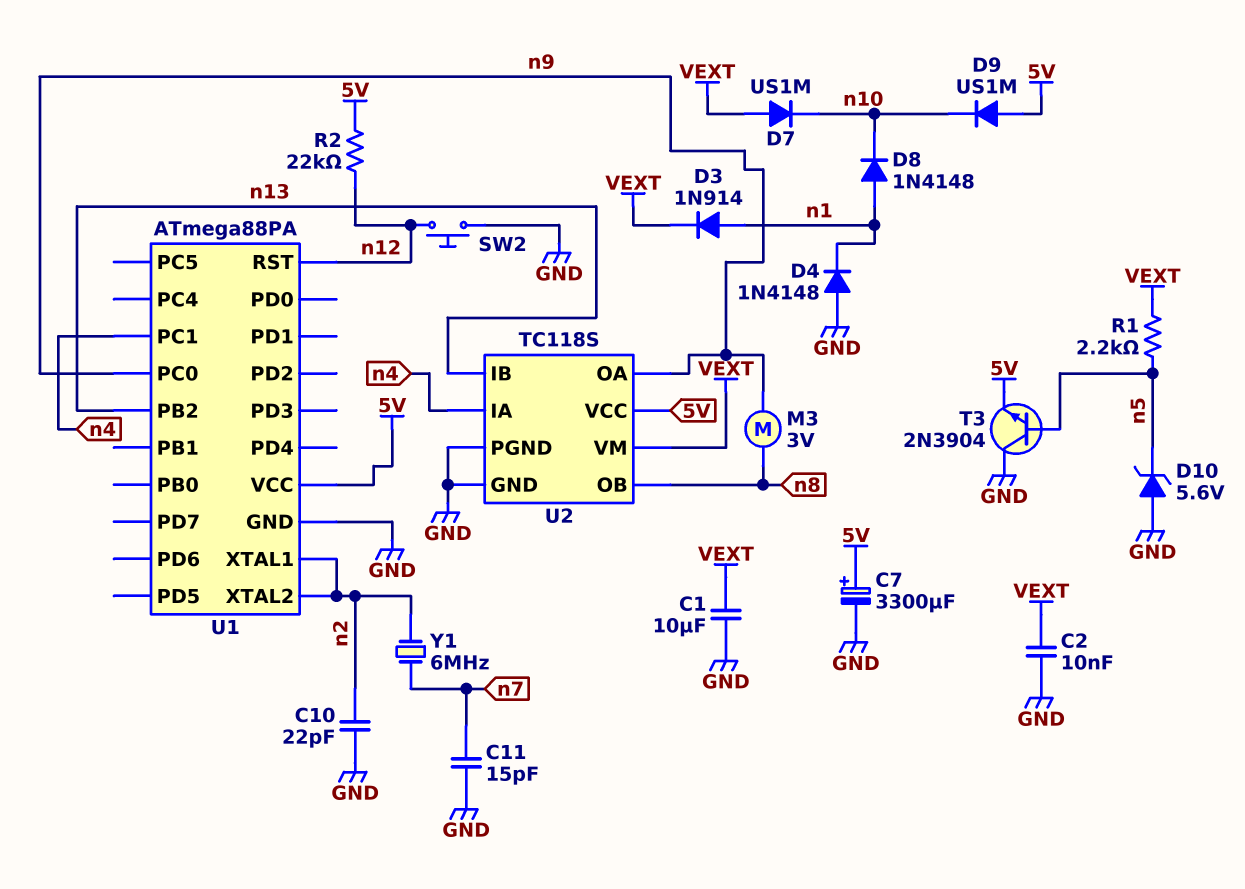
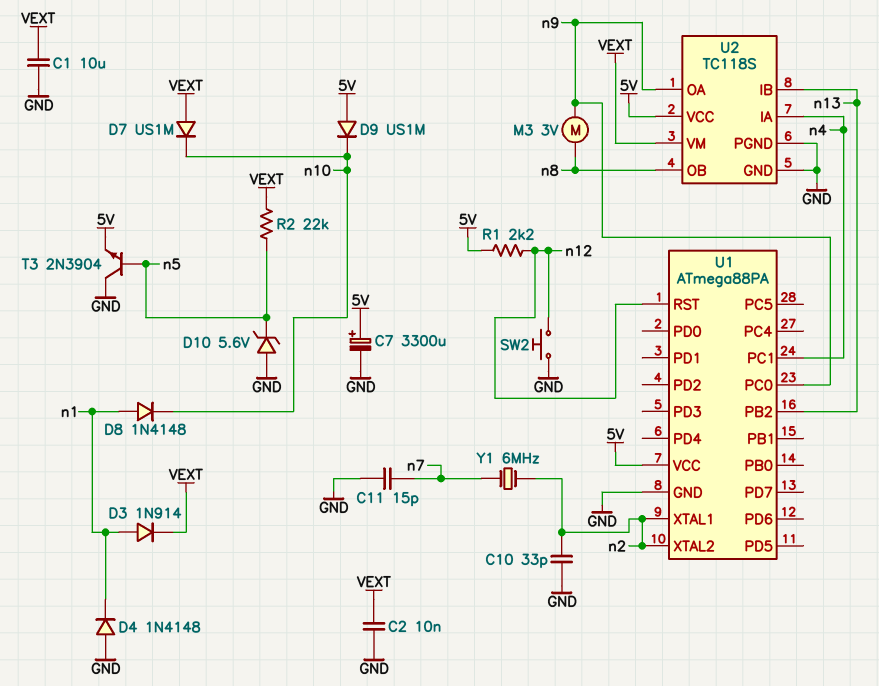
C10: 22pF (GND, n2) -> 33pF (GND, n2)
R1: 2.2k (VEXT, n5) -> 2.2k (5V, n12)
R2: 22k (5V, n12) -> 22k (VEXT, n5)

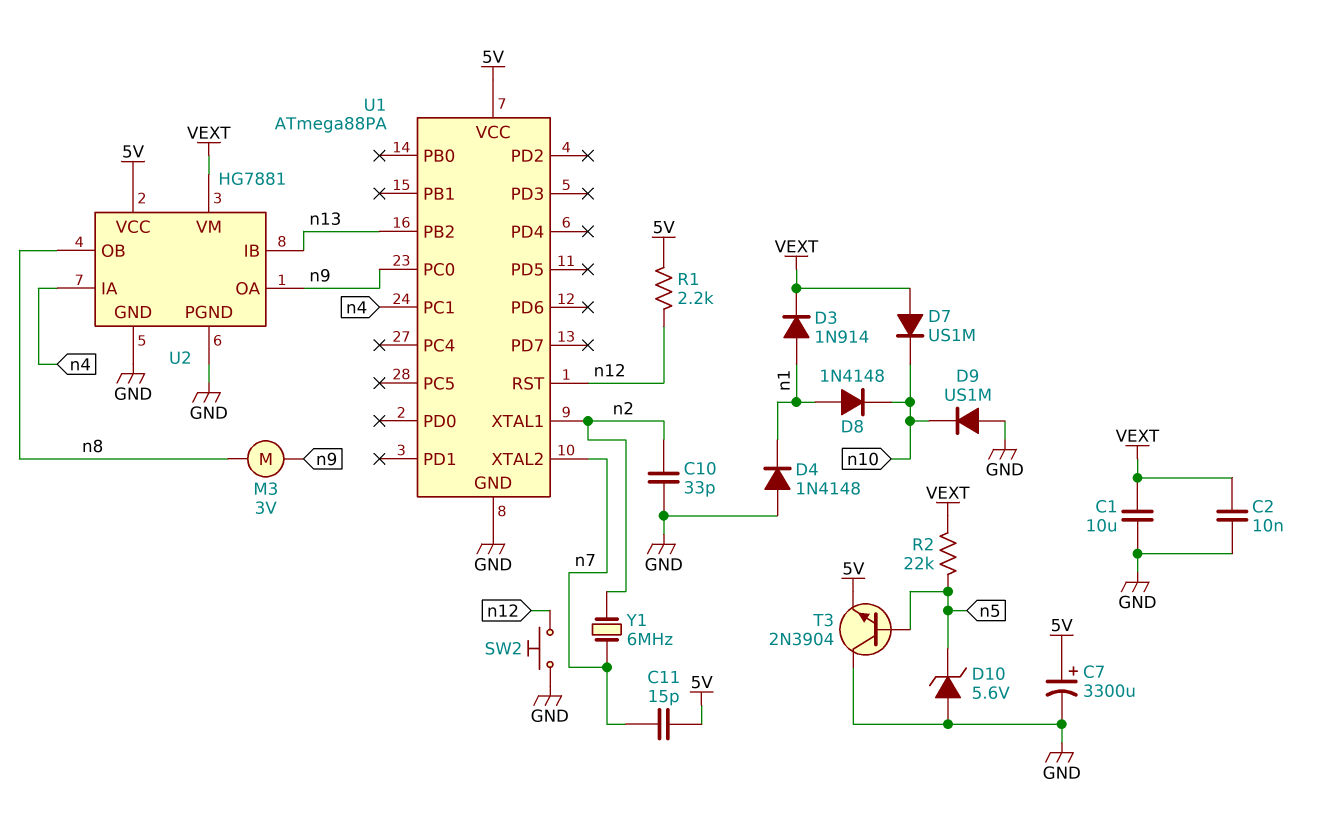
C11: 15pF (GND, n7) -> 15pF (5V, n7)
D9: diode US1M (A 5V, K n10) -> diode US1M (A GND, K n10)
U1 pin XTAL2: n2 -> n7
U2: TC118S -> HG7881

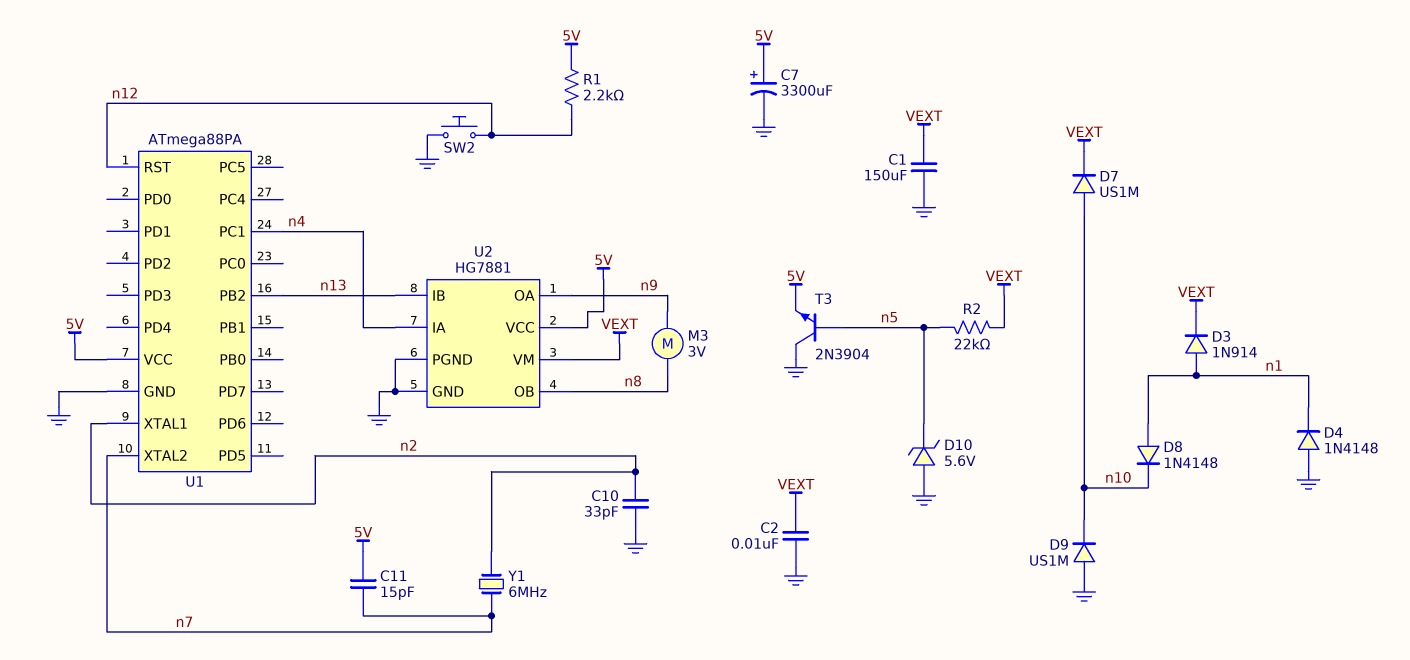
C1: 10uF (GND, VEXT) -> 150uF (GND, VEXT)
D7: diode US1M (A VEXT, K n10) -> diode US1M (A n10, K VEXT)
U1 pin PC0: n9 -> none

